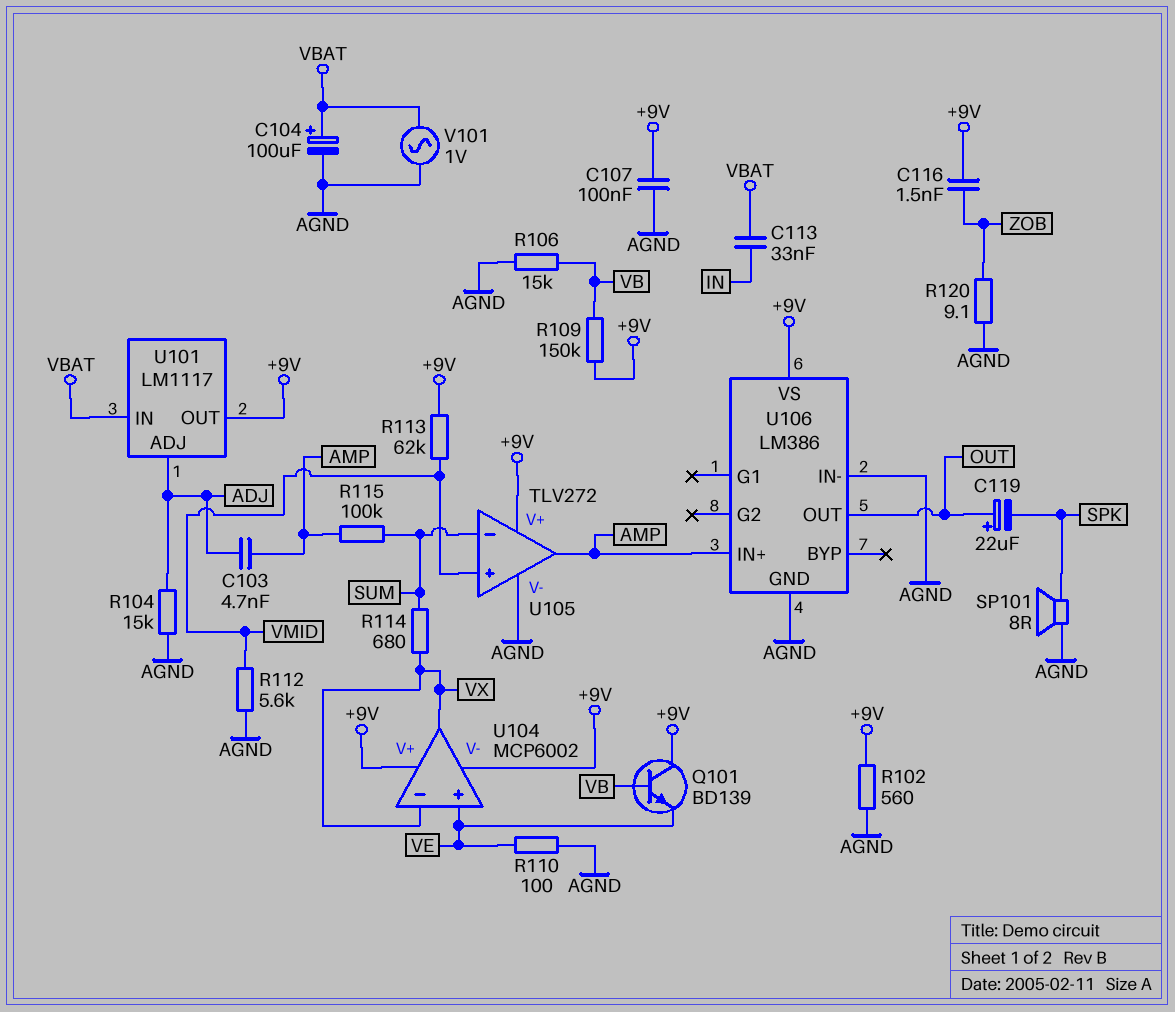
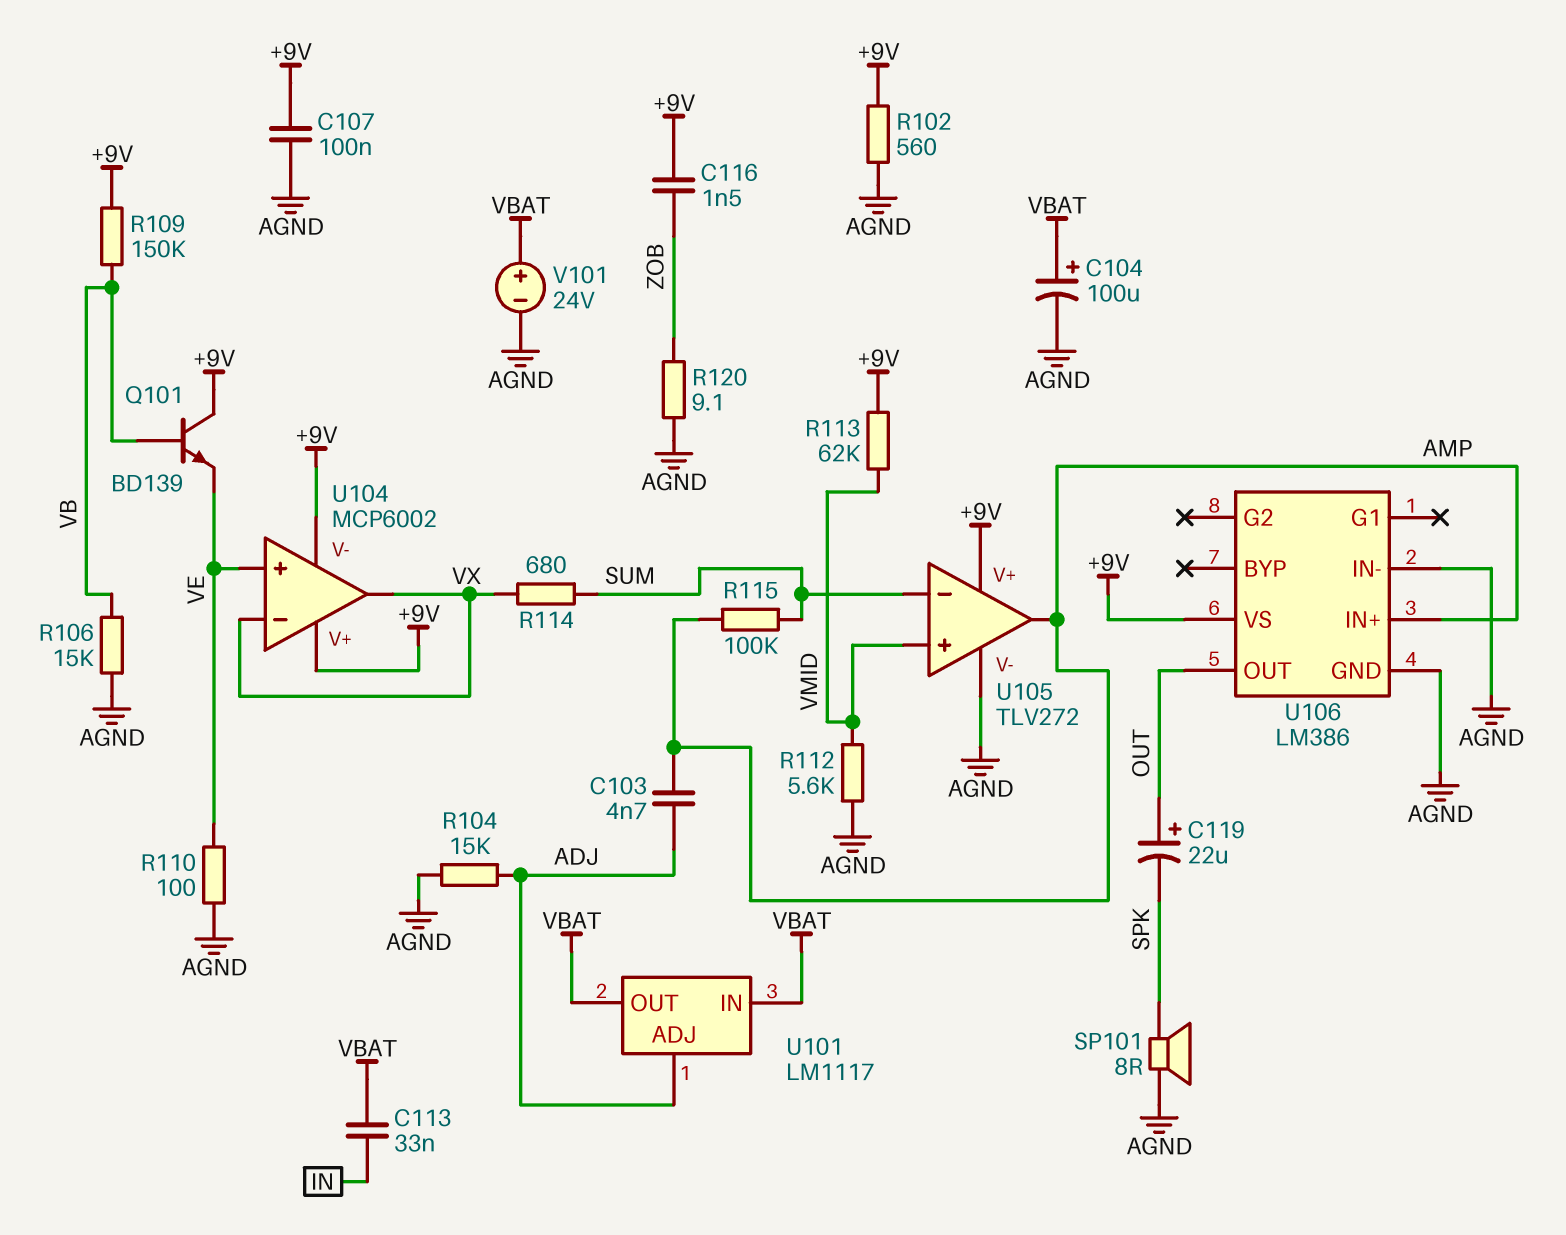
U101 pin OUT: +9V -> VBAT
V101: AC 1V (AGND, VBAT) -> 24V (plus VBAT, minus AGND)

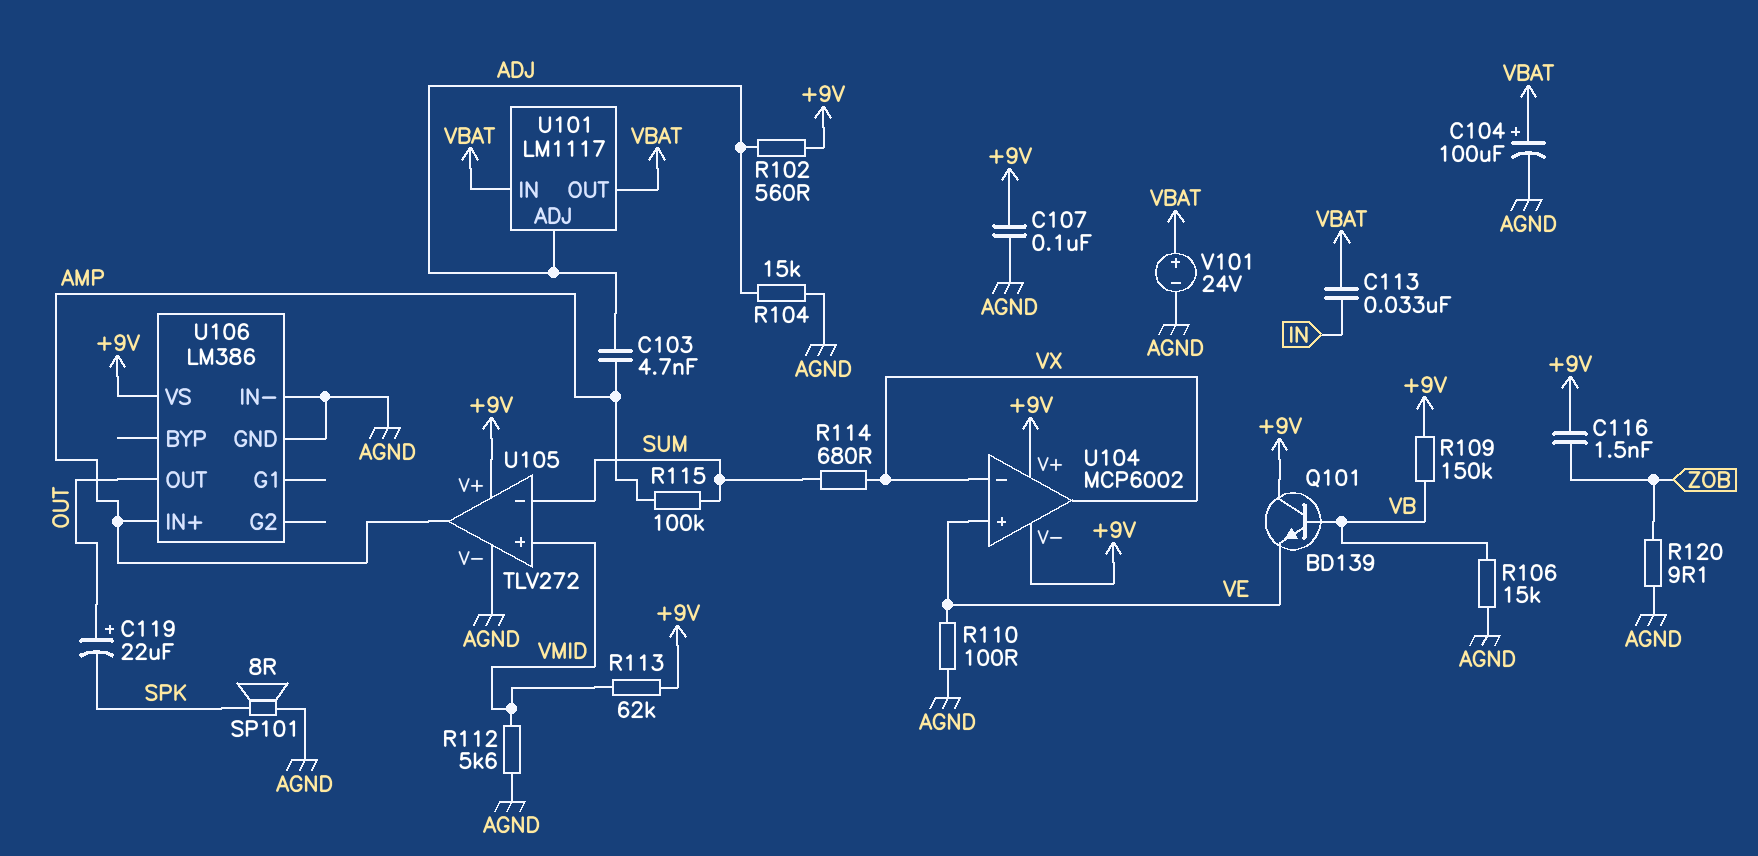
R102: 560 (+9V, AGND) -> 560 (+9V, ADJ)

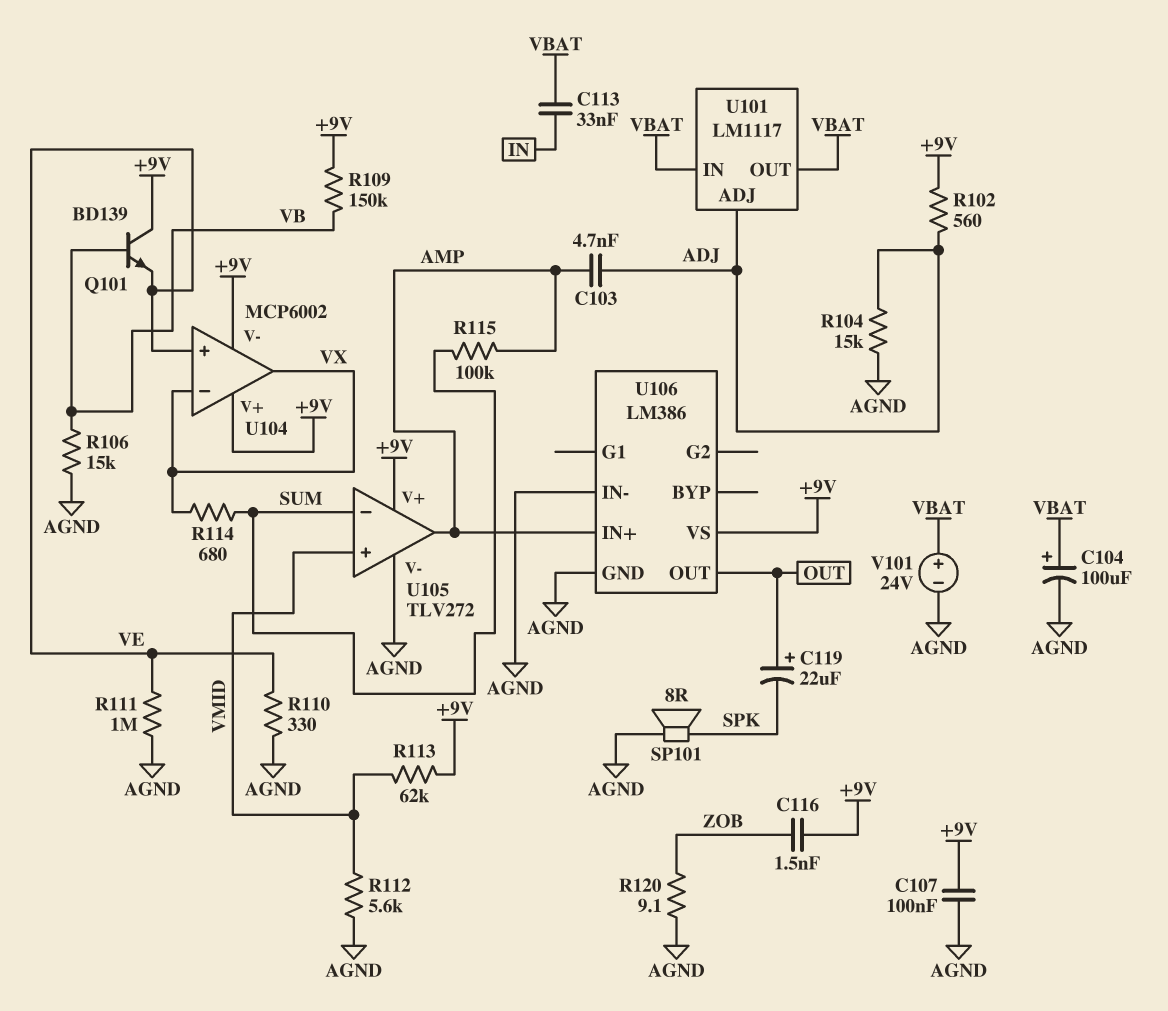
R110: 100 (AGND, VE) -> 330 (AGND, VE)
R111: none -> 1M (AGND, VE)

